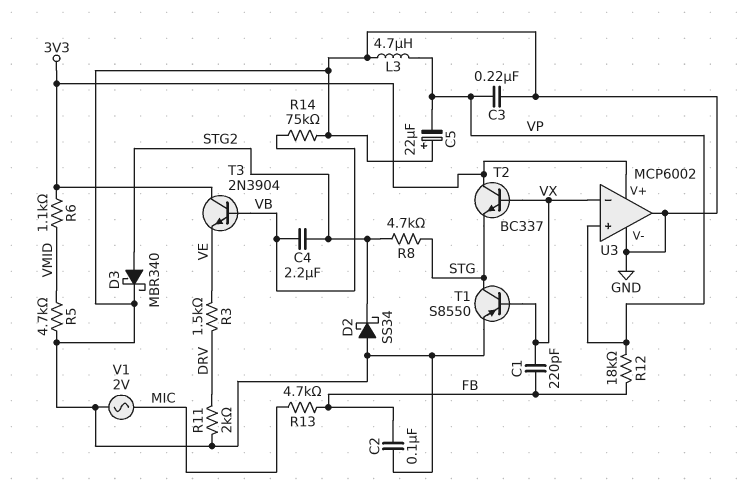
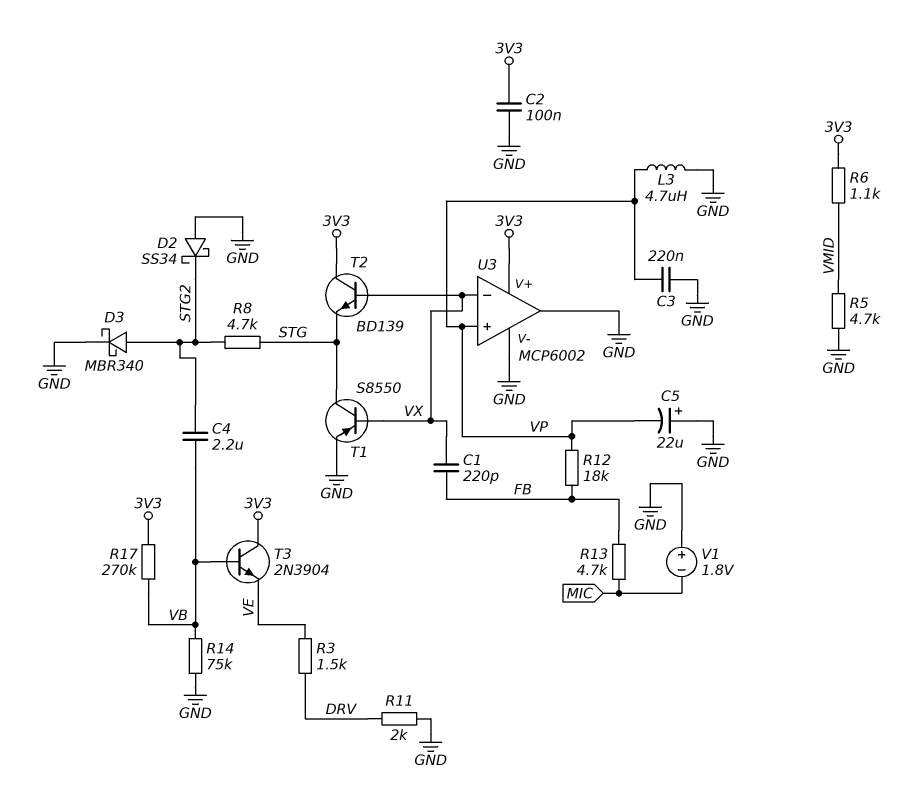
C2: 100nF (FB, GND) -> 100nF (3V3, GND)
R17: none -> 270k (3V3, VB)
T2: NPN BC337 (B VX, C 3V3, E STG) -> NPN BD139 (B VX, C 3V3, E STG)
V1: AC 2V (GND, MIC) -> 1.8V (plus GND, minus MIC)

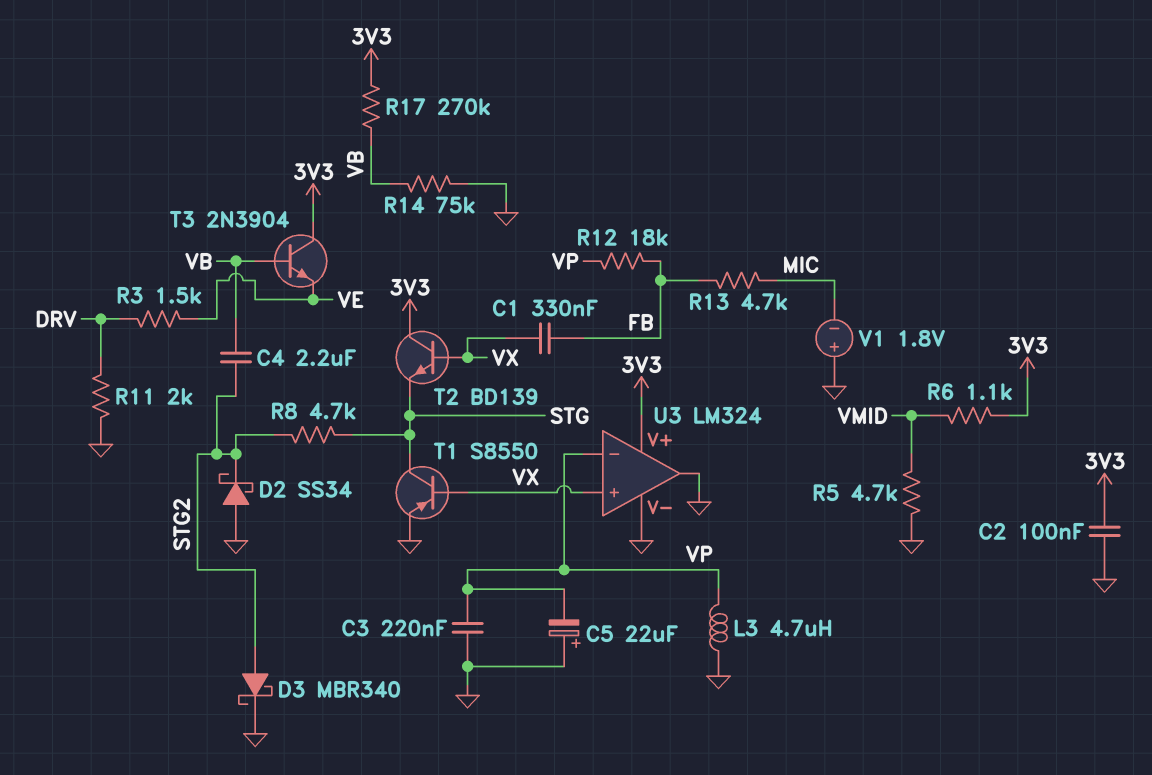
C1: 220pF (FB, VX) -> 330nF (FB, VX)
U3: MCP6002 -> LM324
U3 pin in+: VP -> VX
U3 pin in-: VX -> VP

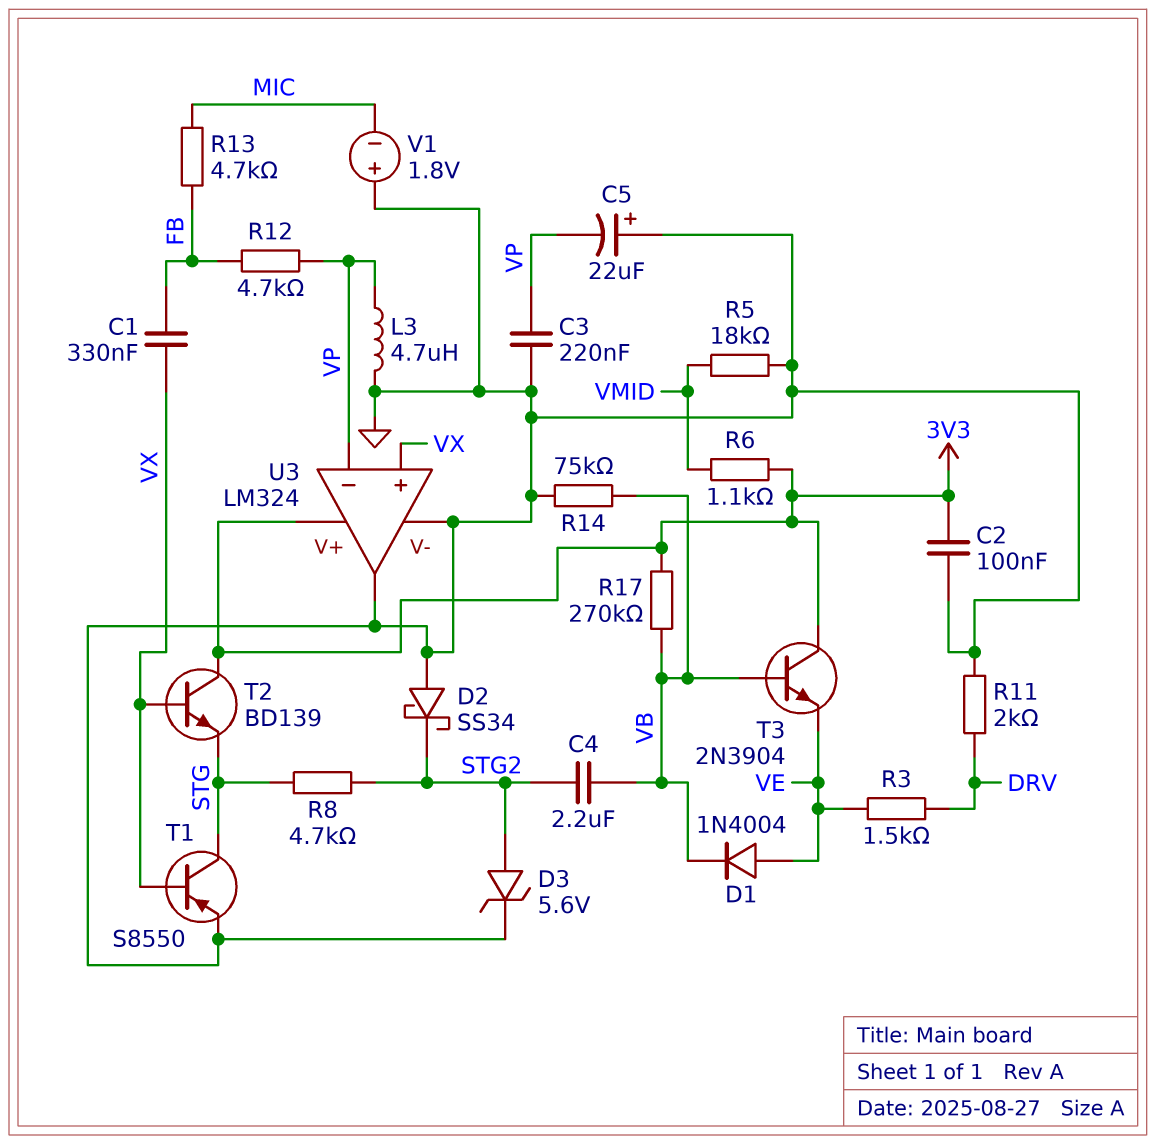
D1: none -> diode 1N4004 (A VE, K VB)
D3: schottky MBR340 (A STG2, K GND) -> zener 5.6V (A STG2, K GND)
R5: 4.7k (GND, VMID) -> 18k (GND, VMID)
R12: 18k (FB, VP) -> 4.7k (FB, VP)

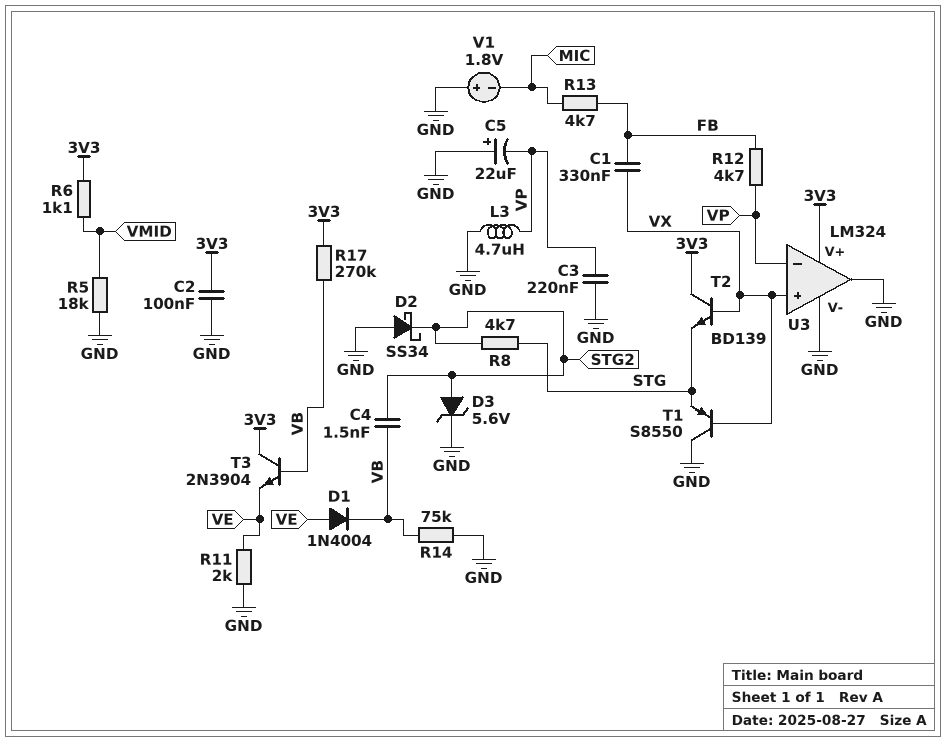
C4: 2.2uF (STG2, VB) -> 1.5nF (STG2, VB)
R3: 1.5k (DRV, VE) -> none
R11: 2k (DRV, GND) -> 2k (GND, VE)
T1: PNP S8550 (B VX, C STG, E GND) -> PNP S8550 (B VX, C GND, E STG)

